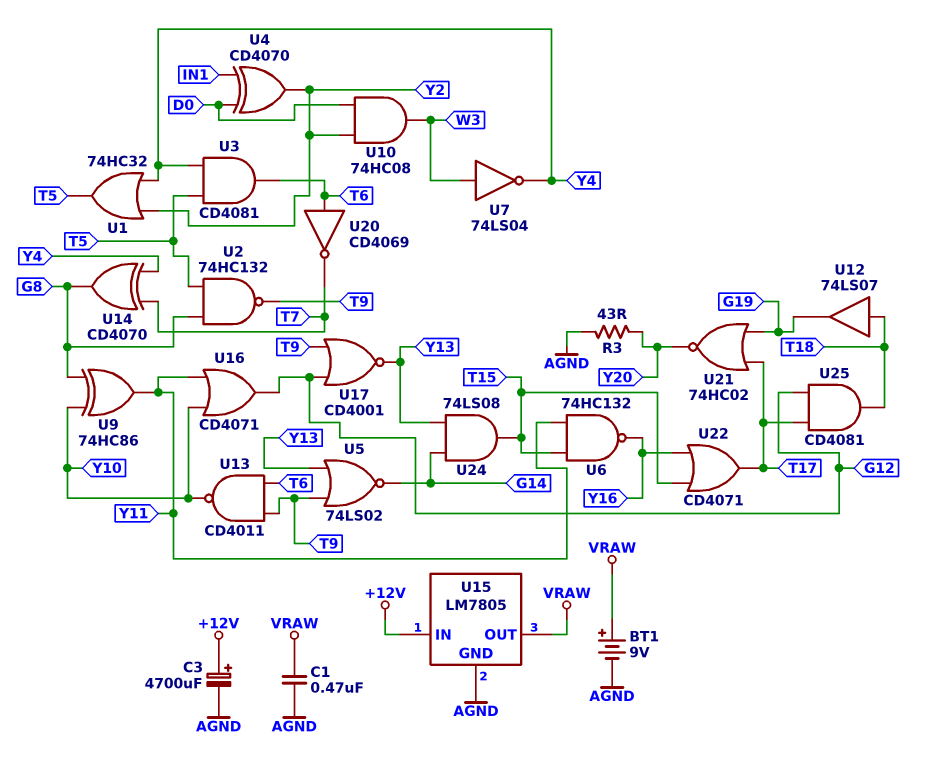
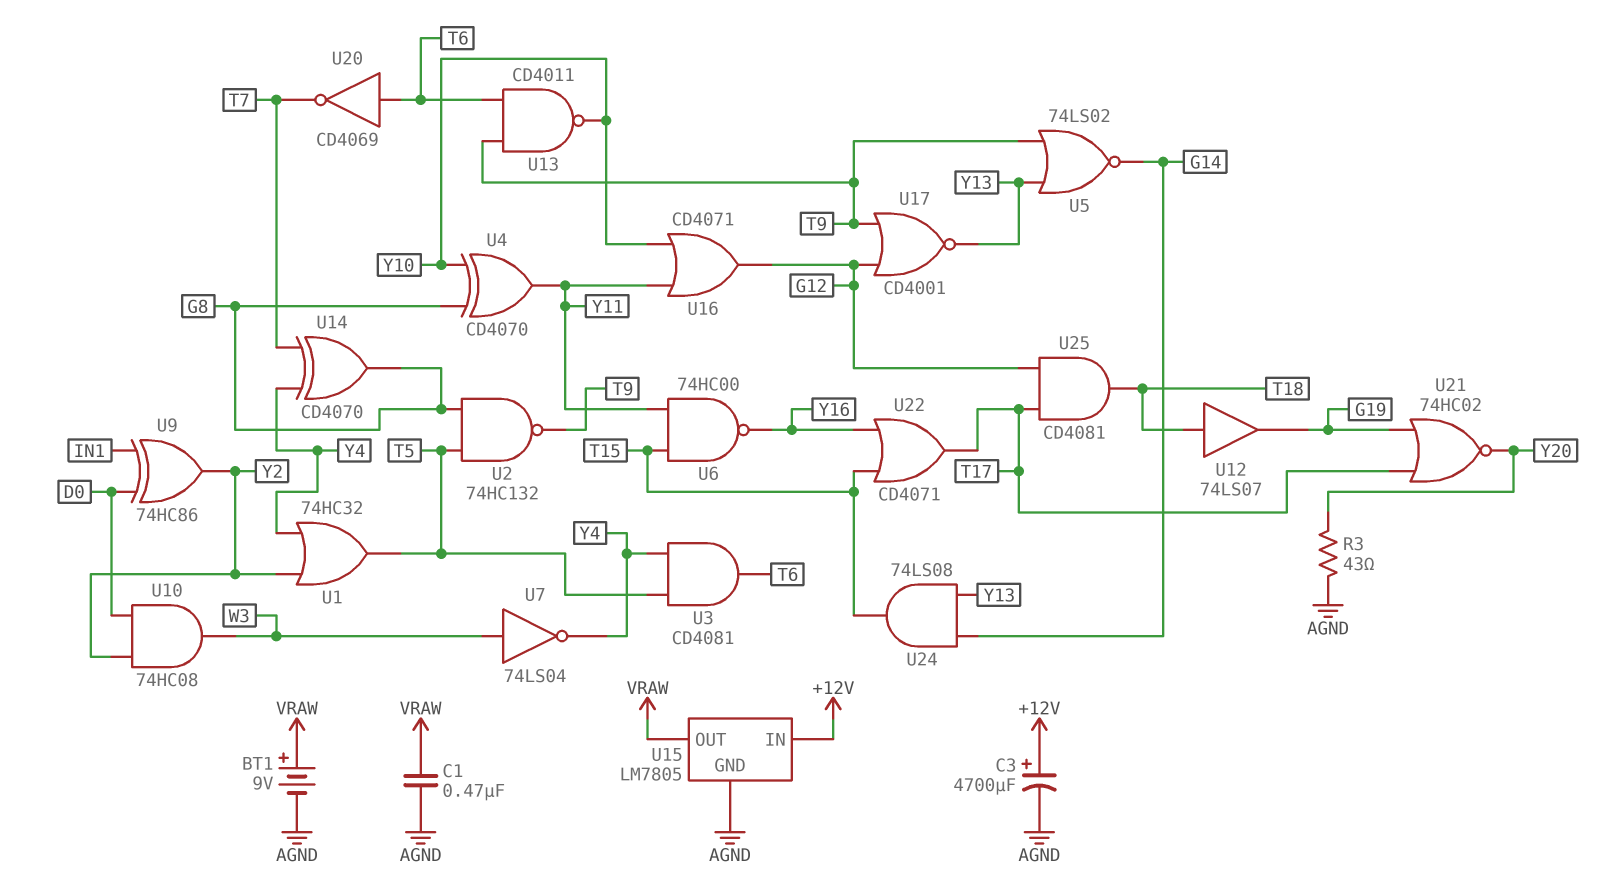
U4: XOR CD4070 (in D0, in IN1, out Y2) -> XOR CD4070 (in G8, in Y10, out Y11)
U6: NAND 74HC132 (in T15, in Y11, out Y16) -> NAND 74HC00 (in T15, in Y11, out Y16)
U9: XOR 74HC86 (in G8, in Y10, out Y11) -> XOR 74HC86 (in D0, in IN1, out Y2)

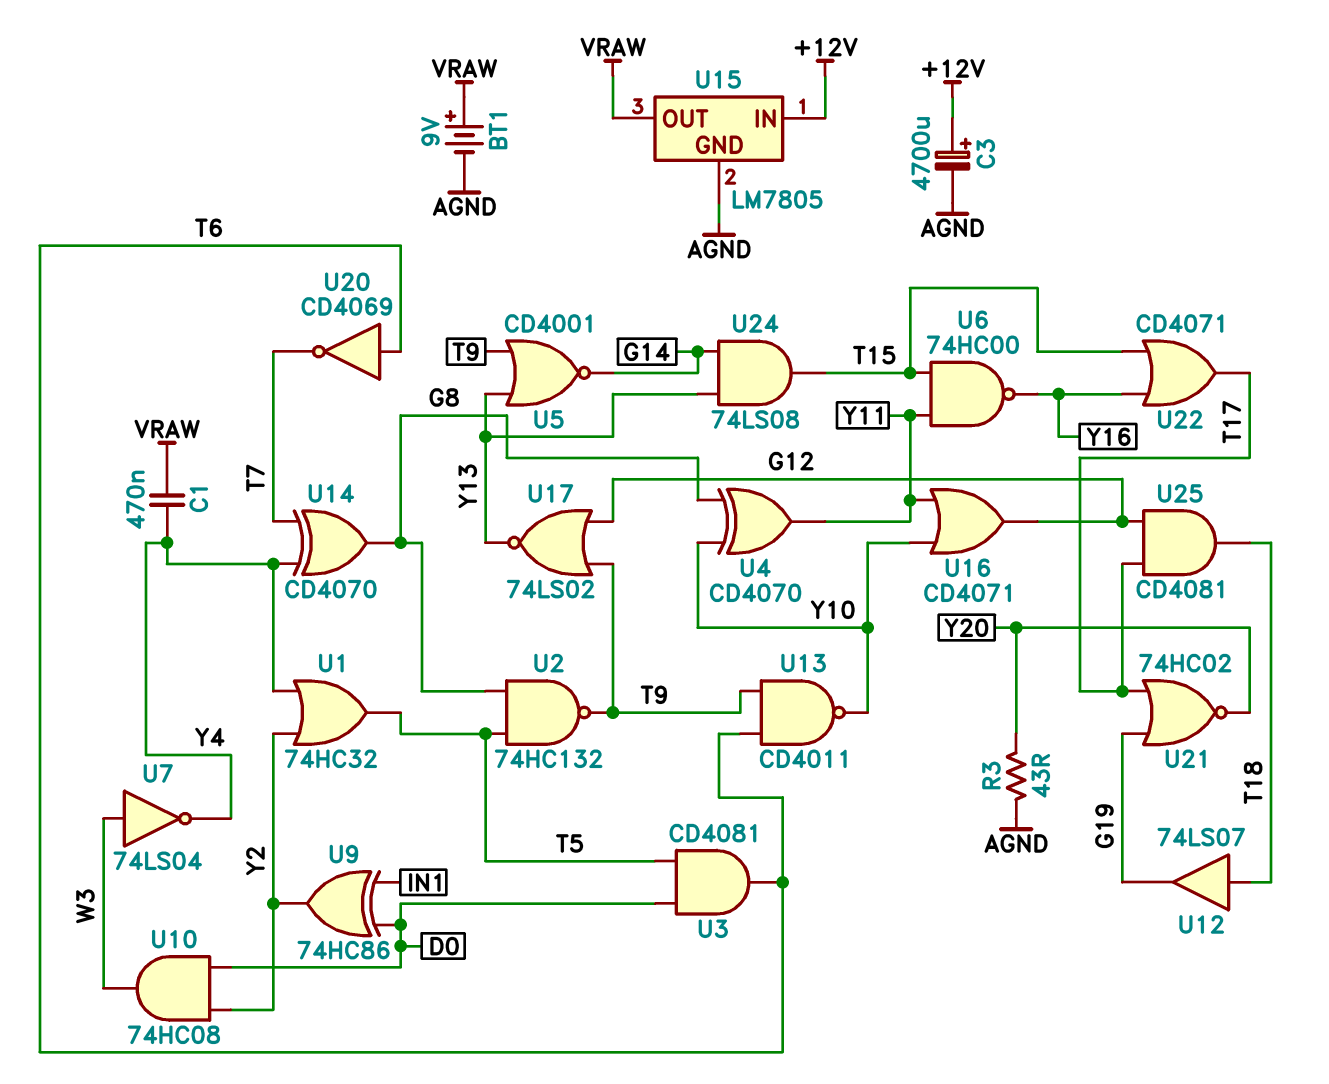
C1: 470nF (AGND, VRAW) -> 470nF (VRAW, Y4)
U3: AND CD4081 (in T5, in Y4, out T6) -> AND CD4081 (in D0, in T5, out T6)
U5: NOR 74LS02 (in T9, in Y13, out G14) -> NOR CD4001 (in T9, in Y13, out G14)
U17: NOR CD4001 (in G12, in T9, out Y13) -> NOR 74LS02 (in G12, in T9, out Y13)

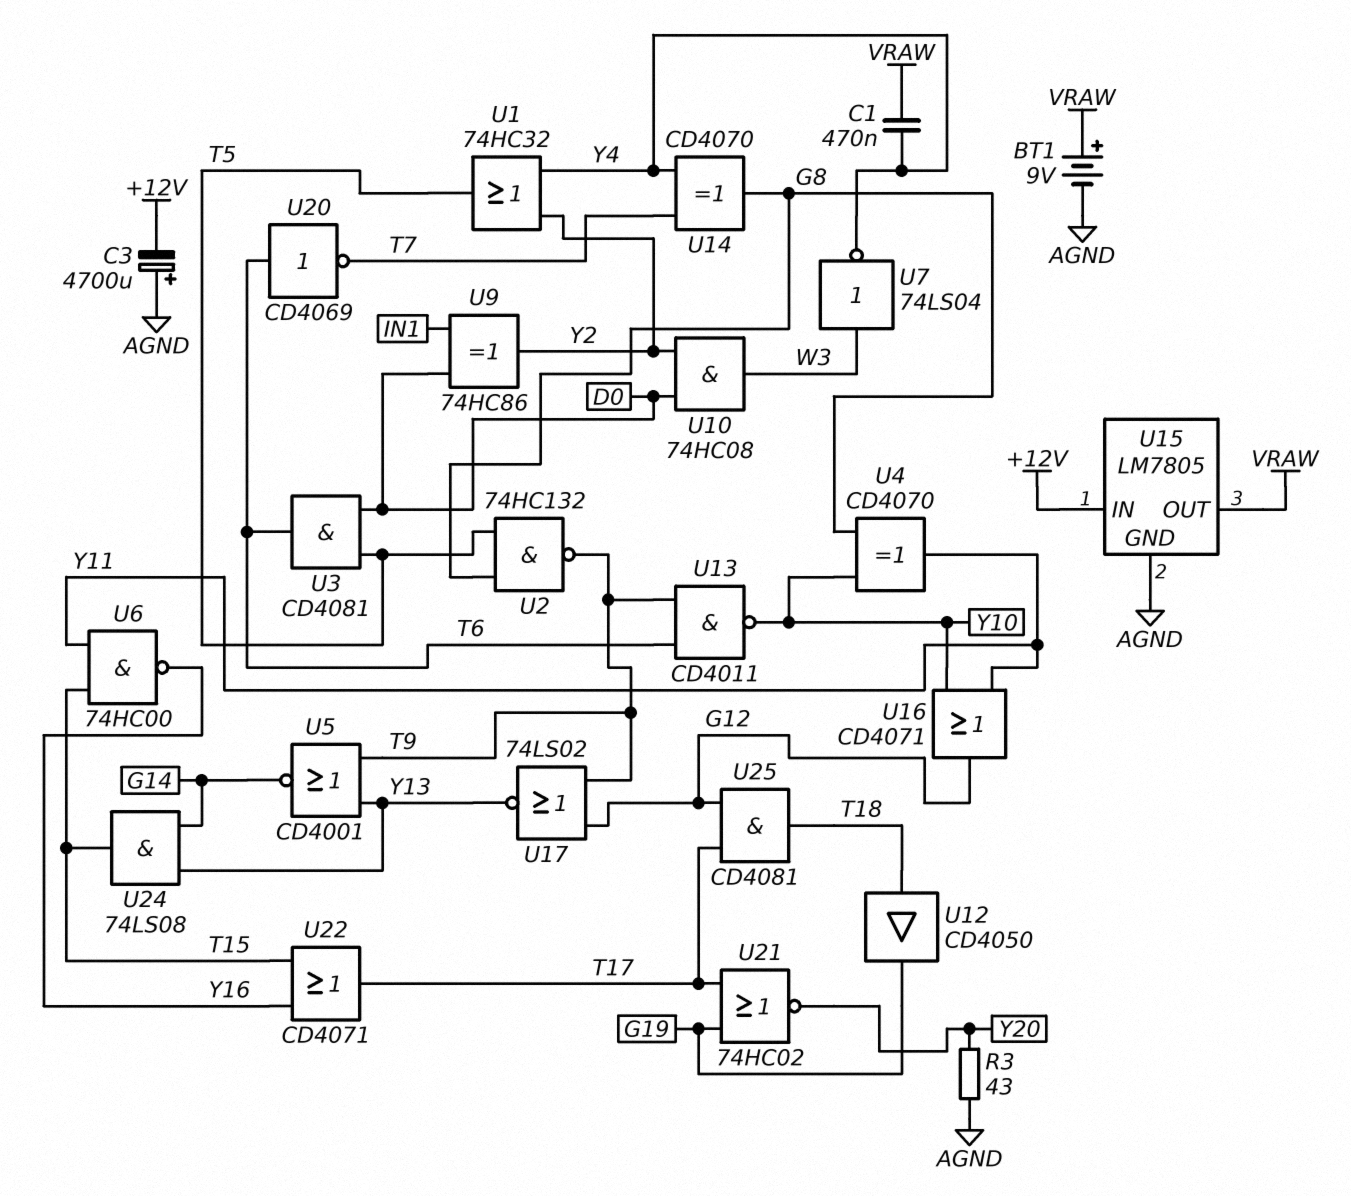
C3: 4700uF (plus +12V, minus AGND) -> 4700uF (plus AGND, minus +12V)
U12: buffer 74LS07 (in T18, out G19) -> buffer CD4050 (in T18, out G19)

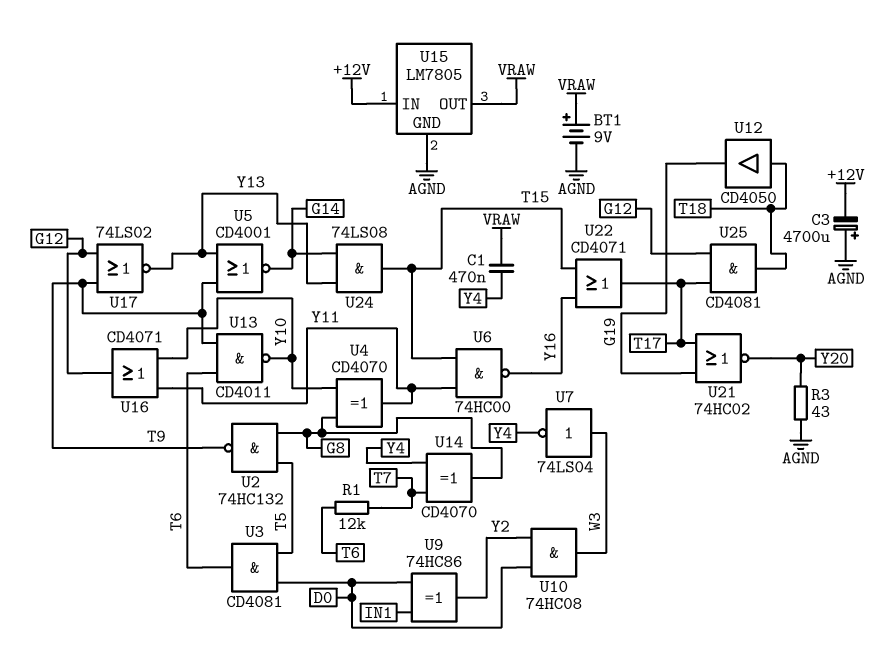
R1: none -> 12k (T6, T7)
U1: OR 74HC32 (in Y2, in Y4, out T5) -> none
U20: NOT CD4069 (in T6, out T7) -> none

